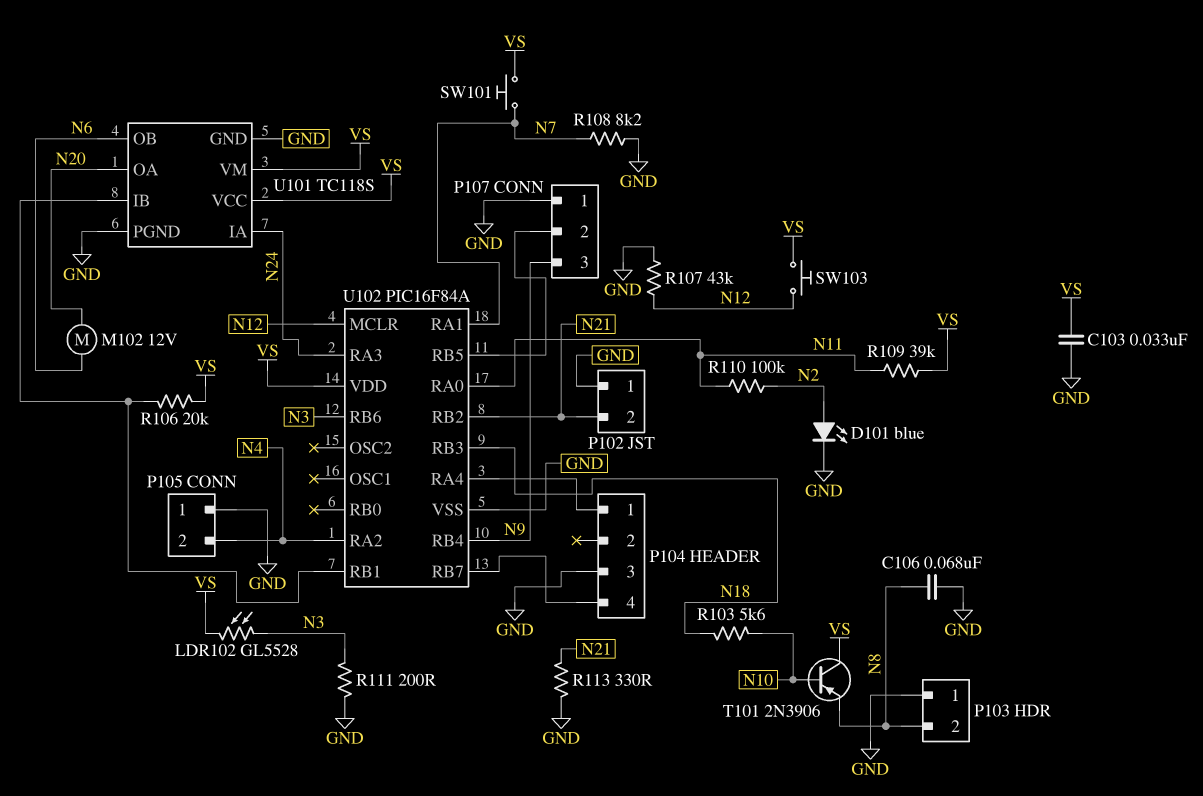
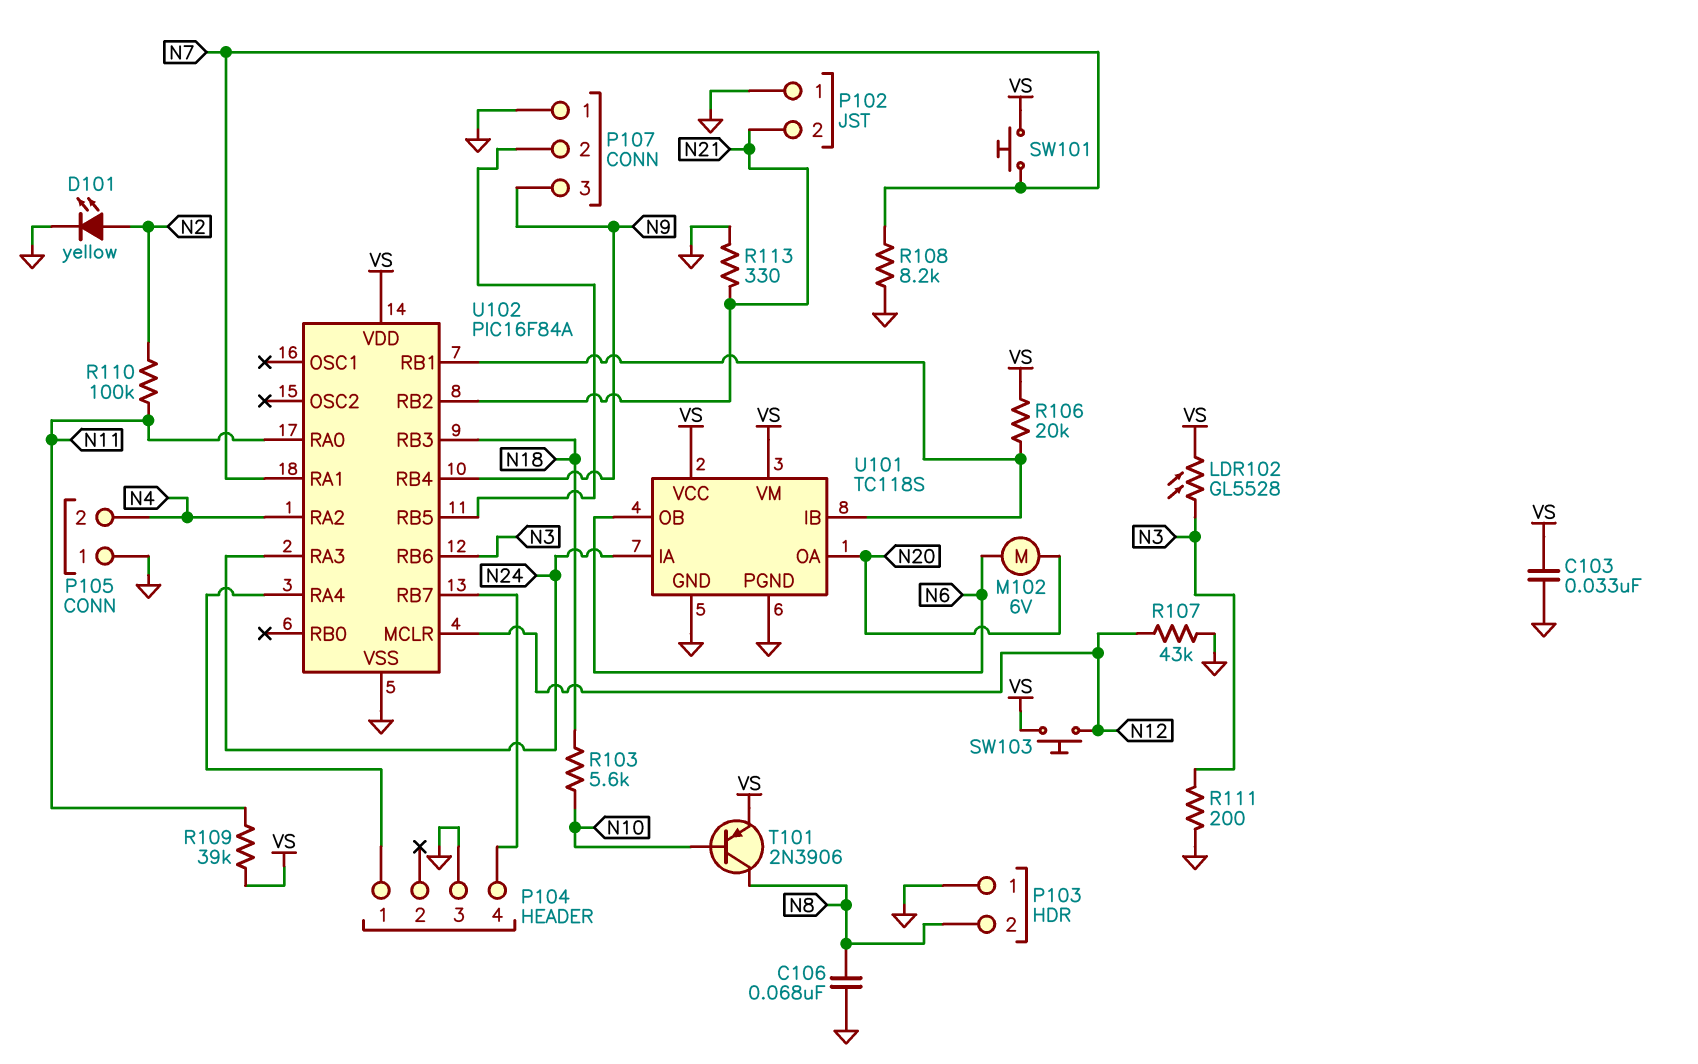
D101: LED blue (A N2, K GND) -> LED yellow (A N2, K GND)
M102: motor 12V (N6, N20) -> motor 6V (N6, N20)
T101: PNP 2N3906 (B N10, C VS, E N8) -> PNP 2N3906 (B N10, C N8, E VS)

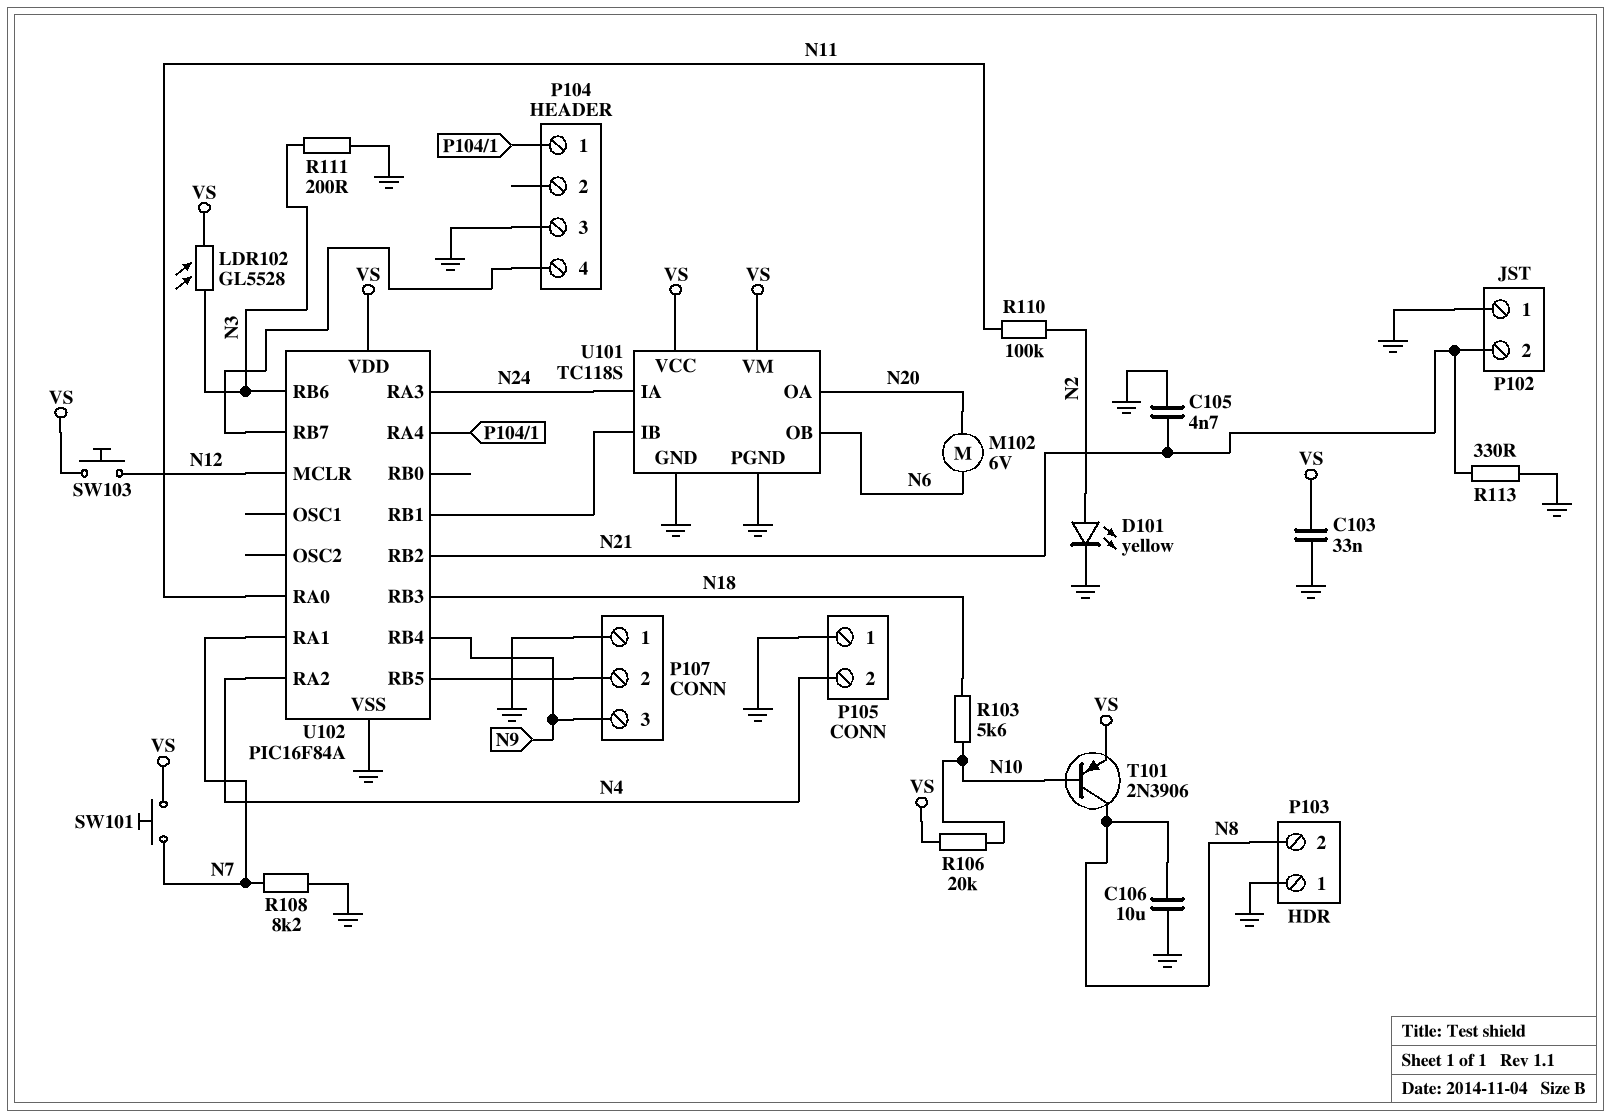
C105: none -> 4.7nF (GND, N21)
C106: 68nF (GND, N8) -> 10uF (GND, N8)
R106: 20k (U101/IB, VS) -> 20k (N10, VS)
R107: 43k (GND, N12) -> none
R109: 39k (N11, VS) -> none

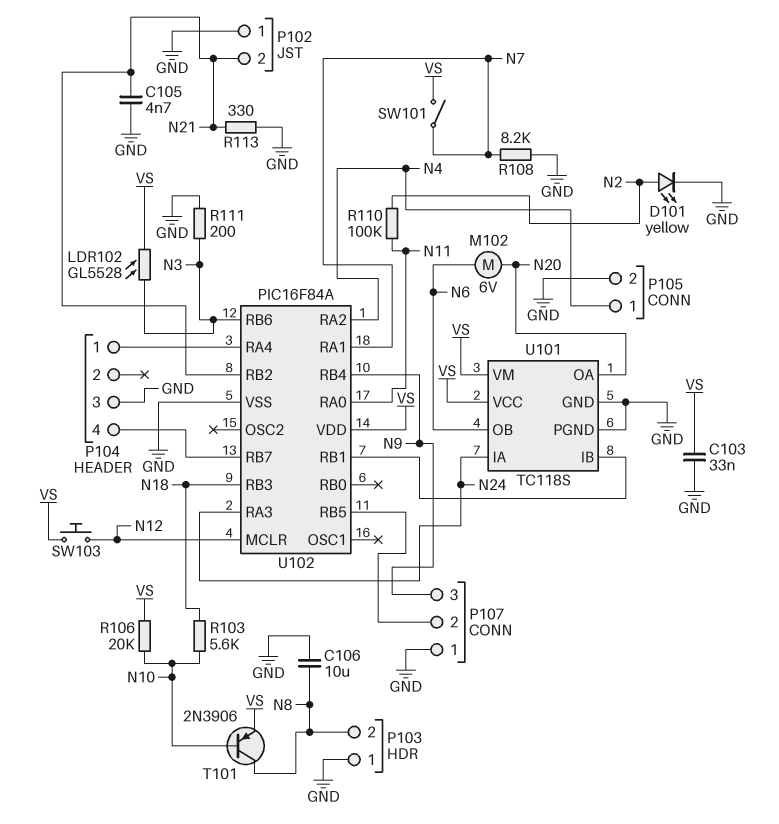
P105 pin 1: GND -> N4
P105 pin 2: N4 -> GND
SW101: button (N7, VS) -> switch (N7, VS)

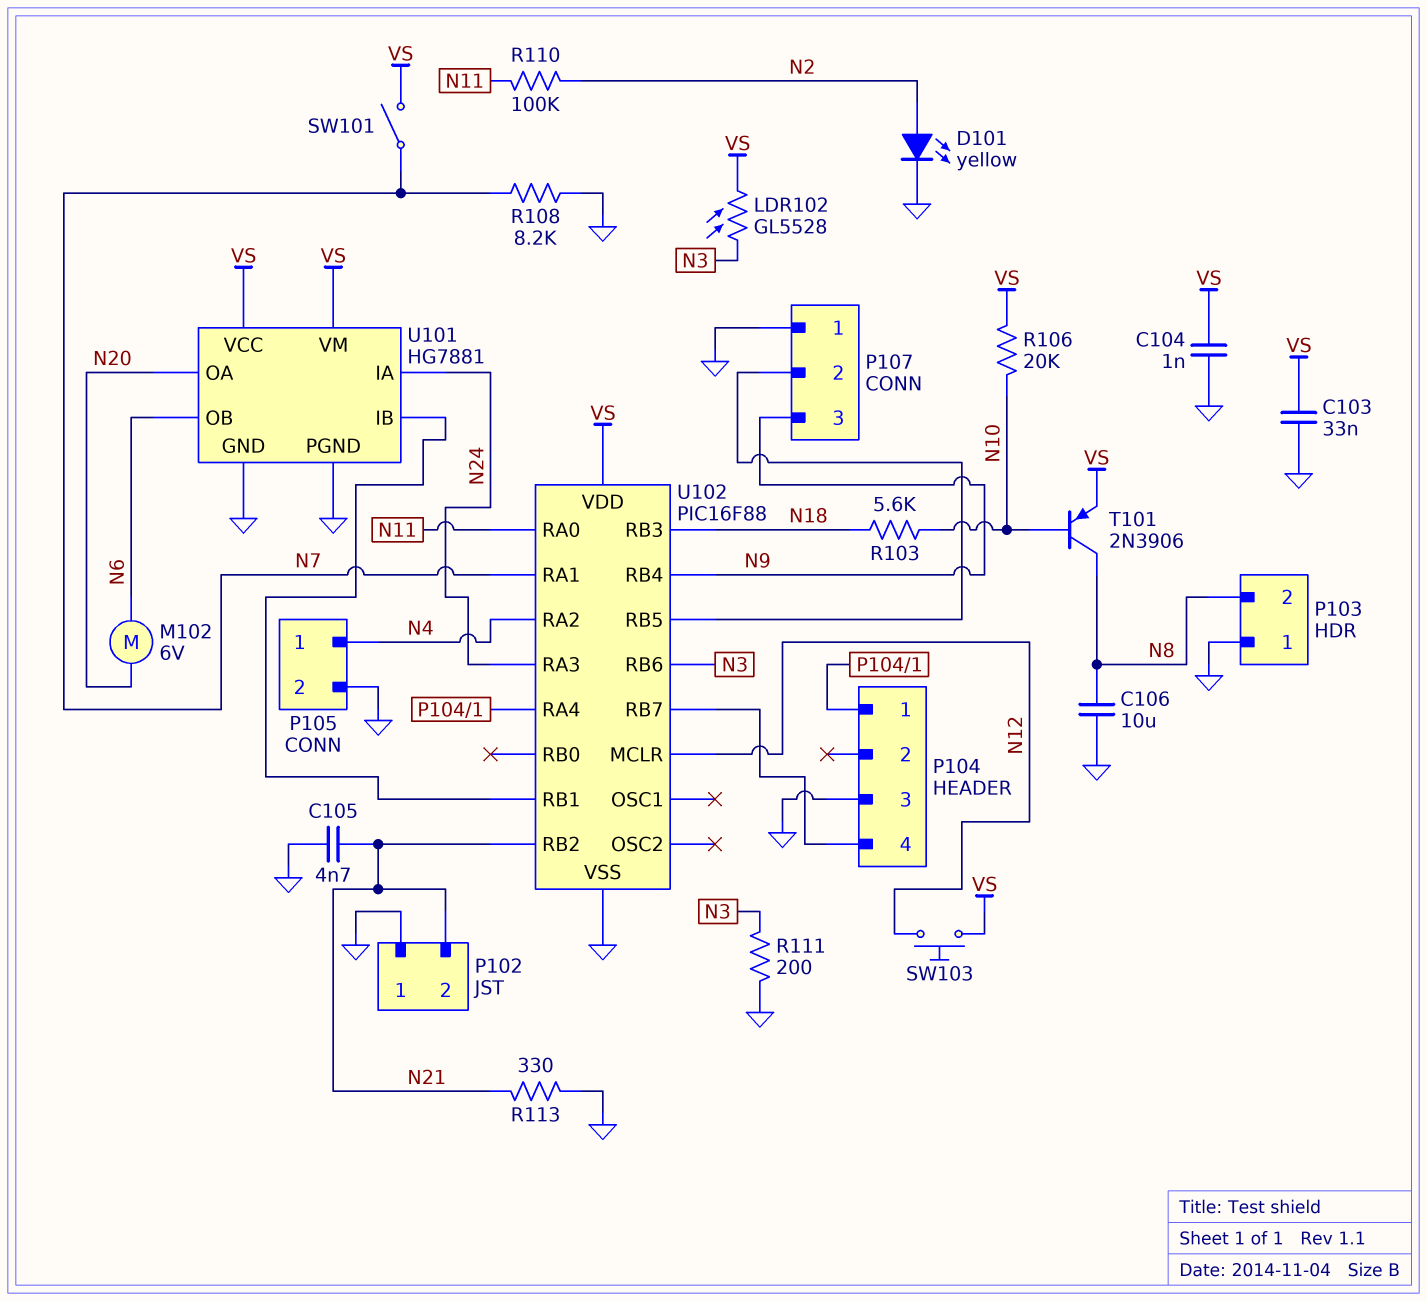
C104: none -> 1nF (GND, VS)
U101: TC118S -> HG7881
U102: PIC16F84A -> PIC16F88

